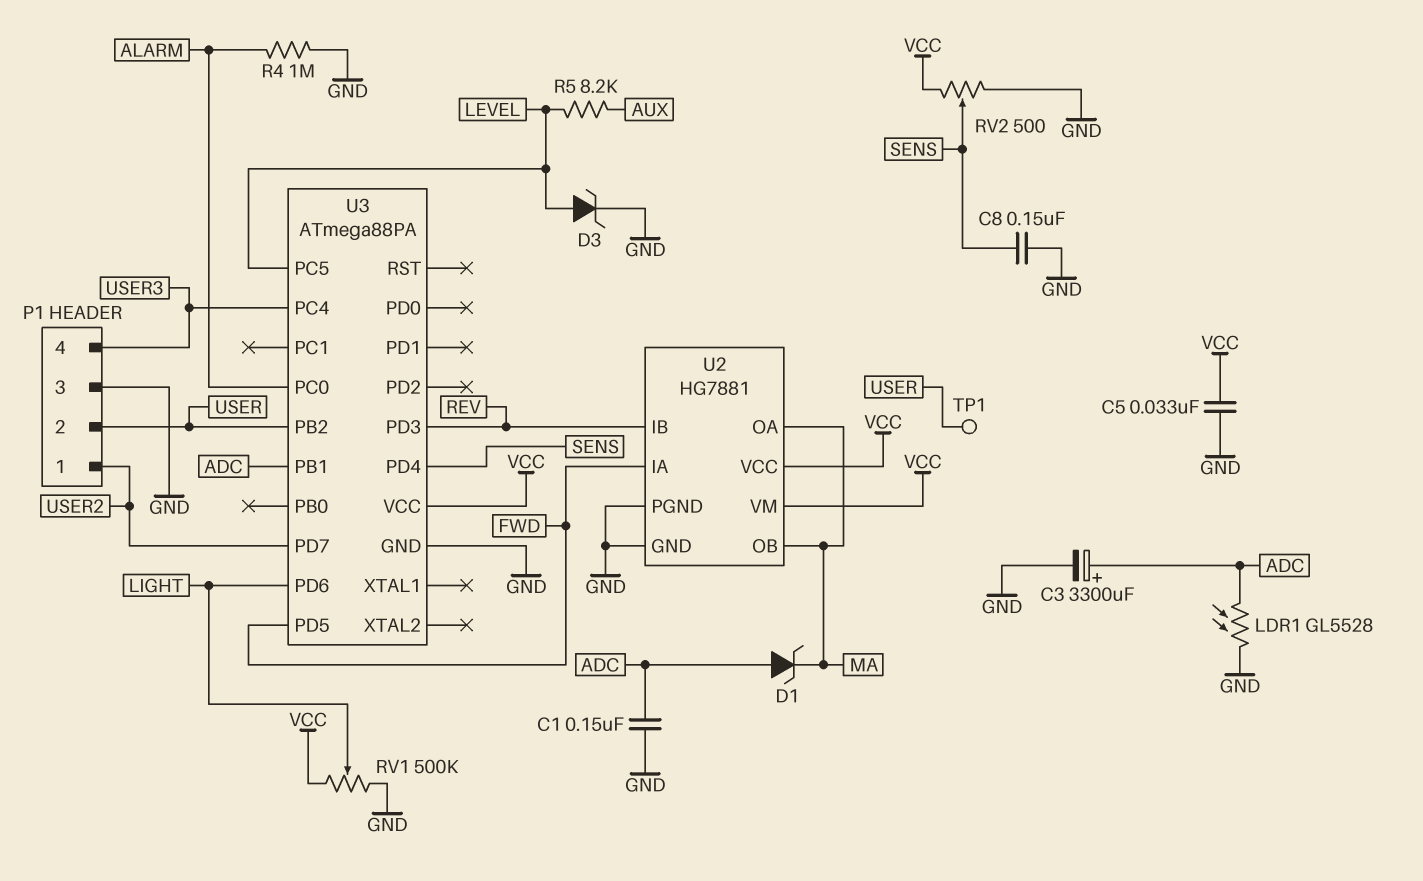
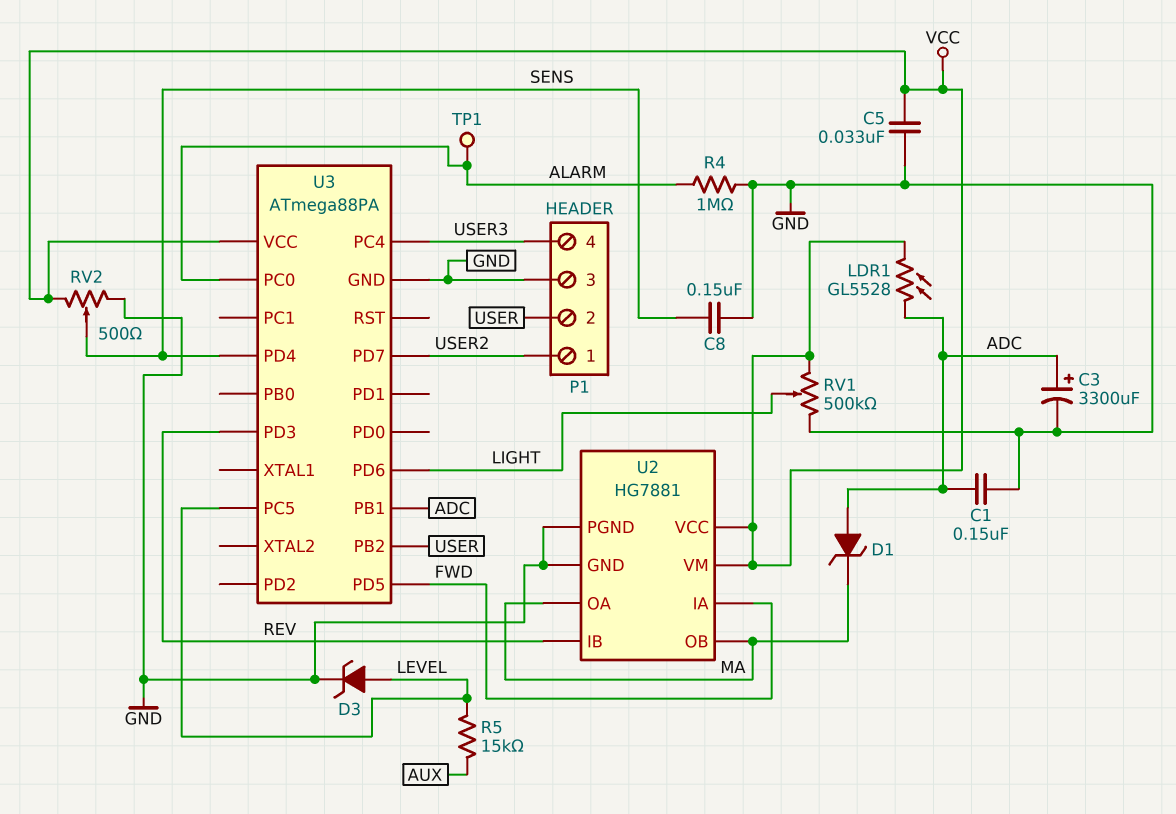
LDR1: GL5528 (ADC, GND) -> GL5528 (ADC, VCC)
R5: 8.2k (AUX, LEVEL) -> 15k (AUX, LEVEL)
TP1: test point (USER) -> test point (ALARM)

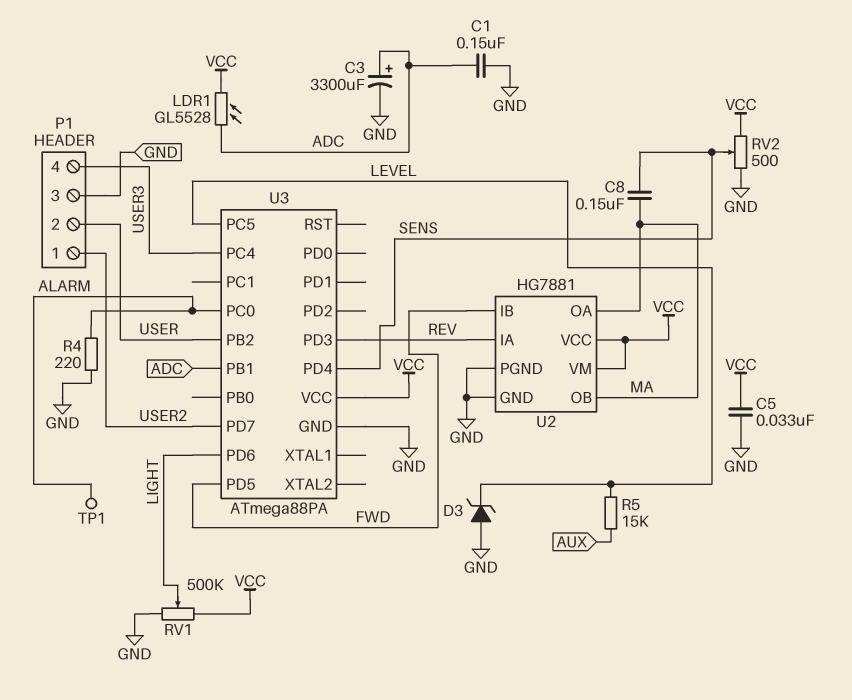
C8: 150nF (GND, SENS) -> 150nF (MA, SENS)
D1: zener (A ADC, K MA) -> none
D3: zener (A LEVEL, K GND) -> zener (A GND, K LEVEL)
R4: 1M (ALARM, GND) -> 220 (ALARM, GND)
U2 pin IA: FWD -> REV
U2 pin IB: REV -> FWD

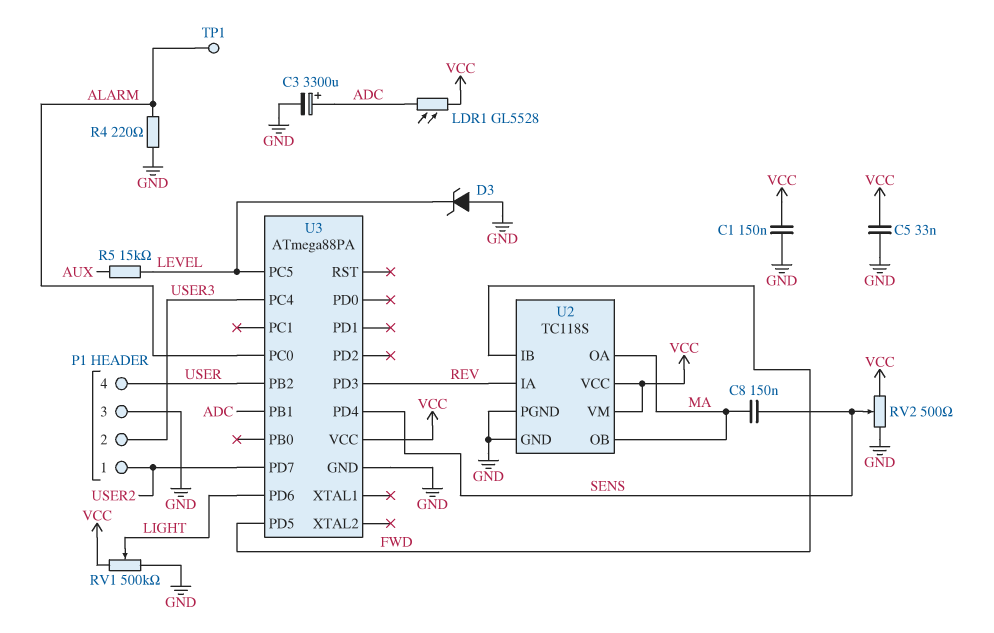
C1: 150nF (ADC, GND) -> 150nF (GND, VCC)
P1 pin 2: USER -> USER3
P1 pin 4: USER3 -> USER
U2: HG7881 -> TC118S

